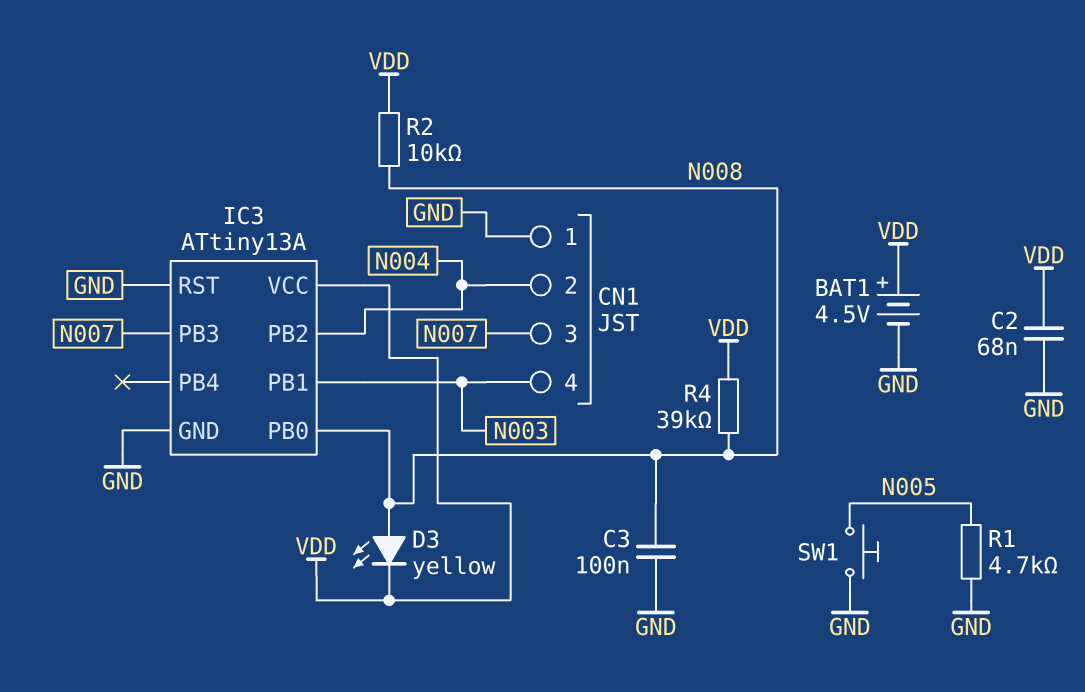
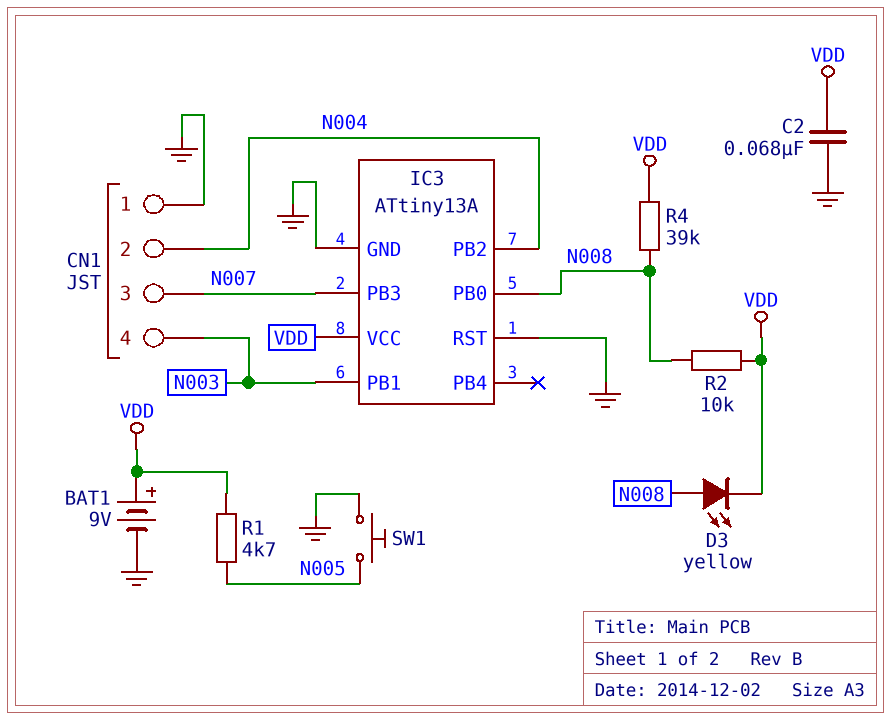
BAT1: 4.5V (plus VDD, minus GND) -> 9V (plus VDD, minus GND)
C3: 100nF (GND, N008) -> none
R1: 4.7k (GND, N005) -> 4.7k (N005, VDD)

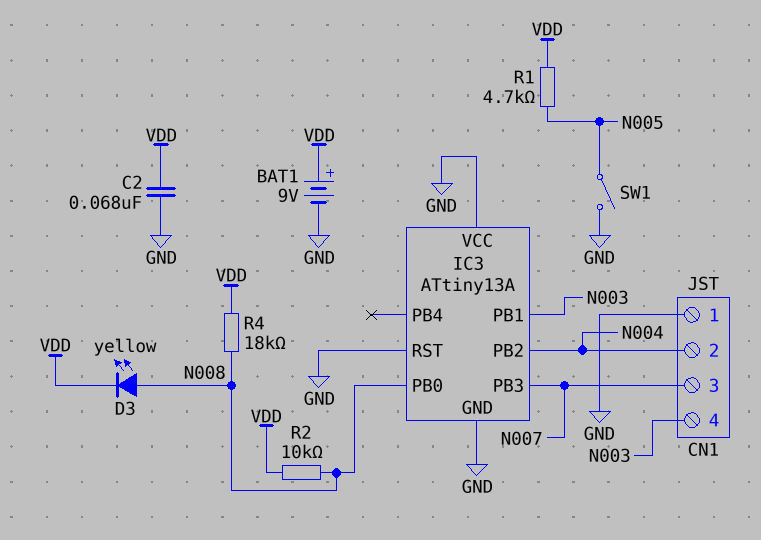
IC3 pin VCC: VDD -> GND
R4: 39k (N008, VDD) -> 18k (N008, VDD)
SW1: button (GND, N005) -> switch (GND, N005)

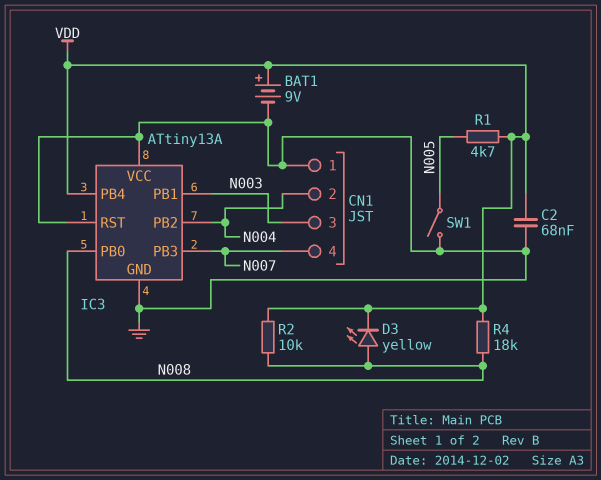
CN1 pin 3: N007 -> N003
CN1 pin 4: N003 -> N007
IC3 pin PB4: none -> VDD

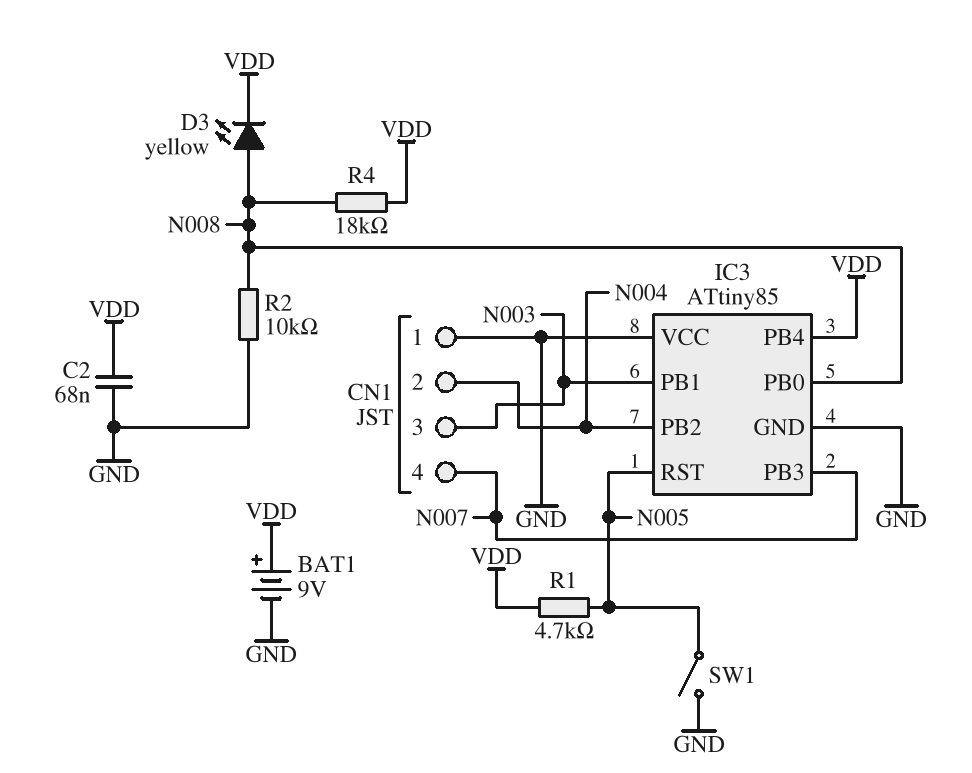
IC3: ATtiny13A -> ATtiny85
IC3 pin RST: GND -> N005
R2: 10k (N008, VDD) -> 10k (GND, N008)

